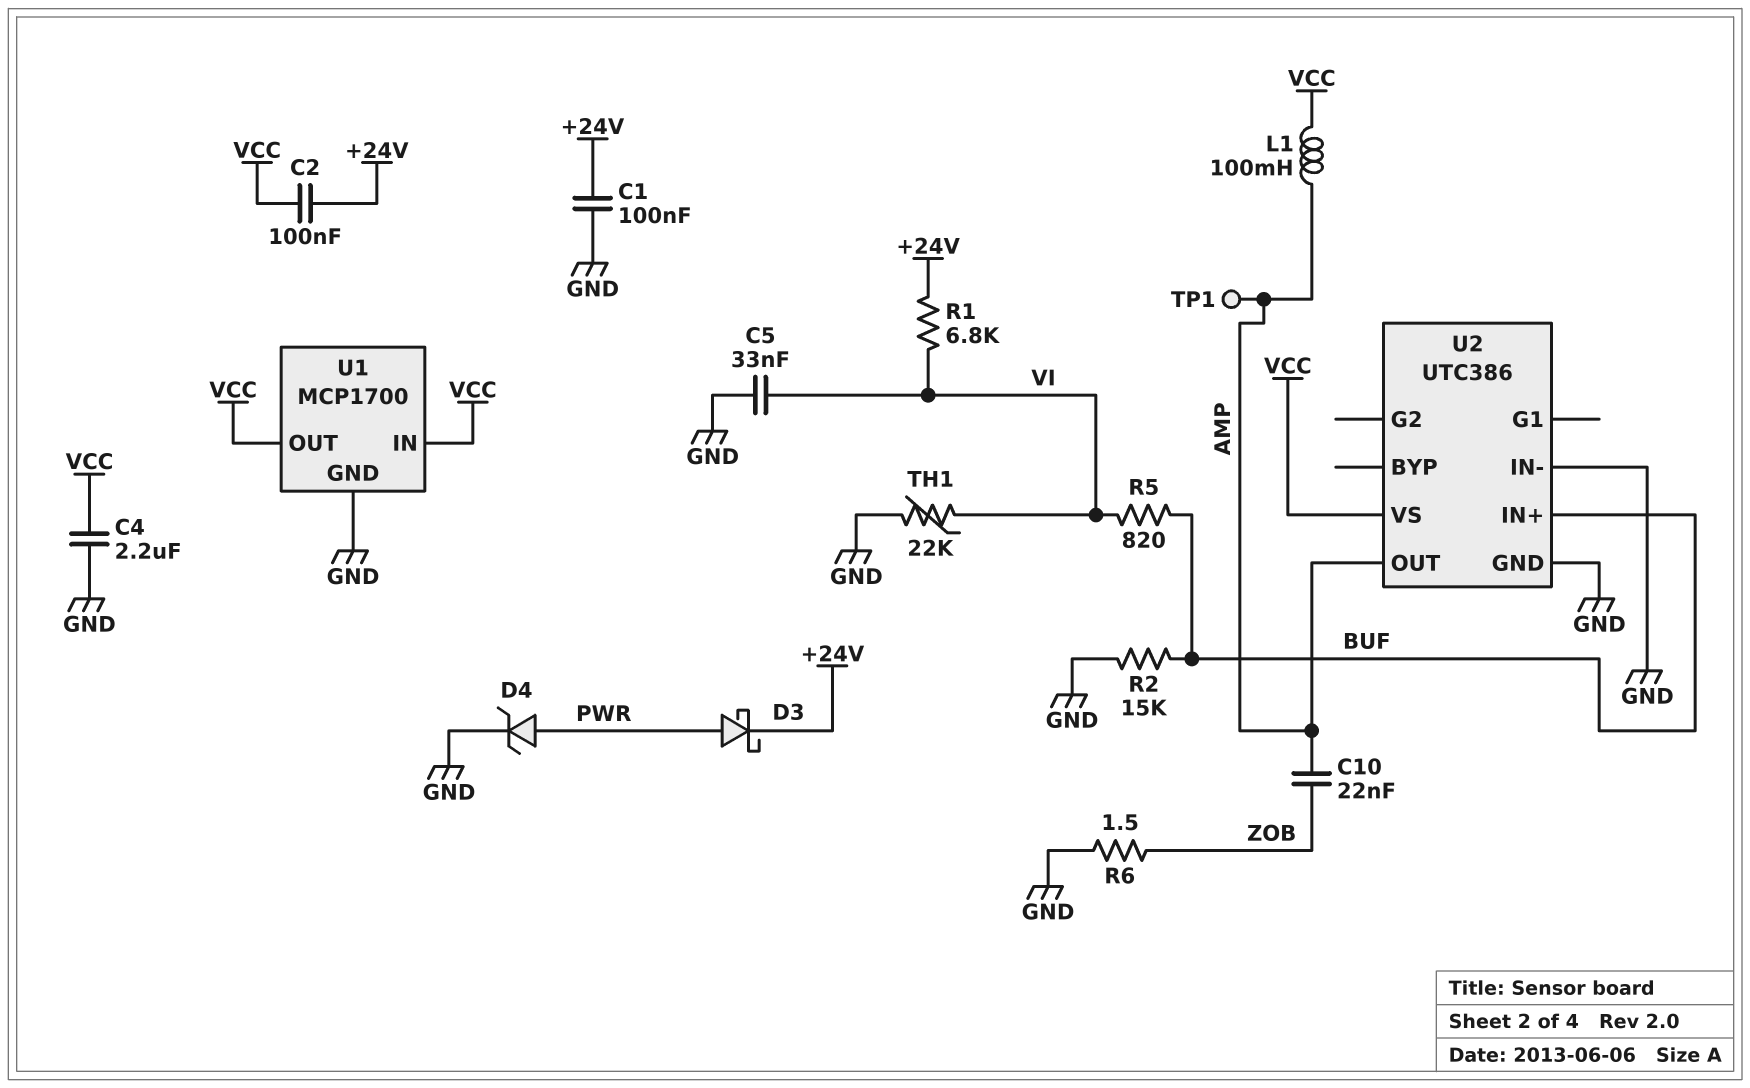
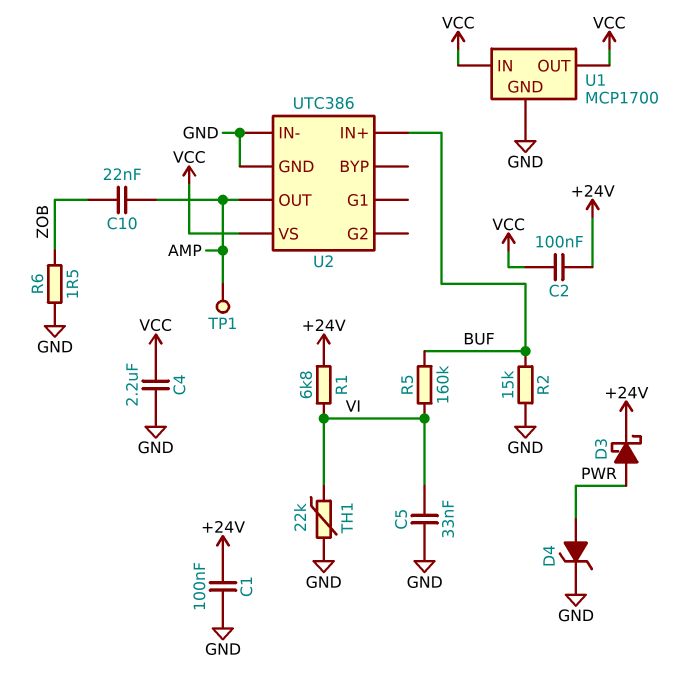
L1: 100mH (AMP, VCC) -> none
R5: 820 (BUF, VI) -> 160k (BUF, VI)

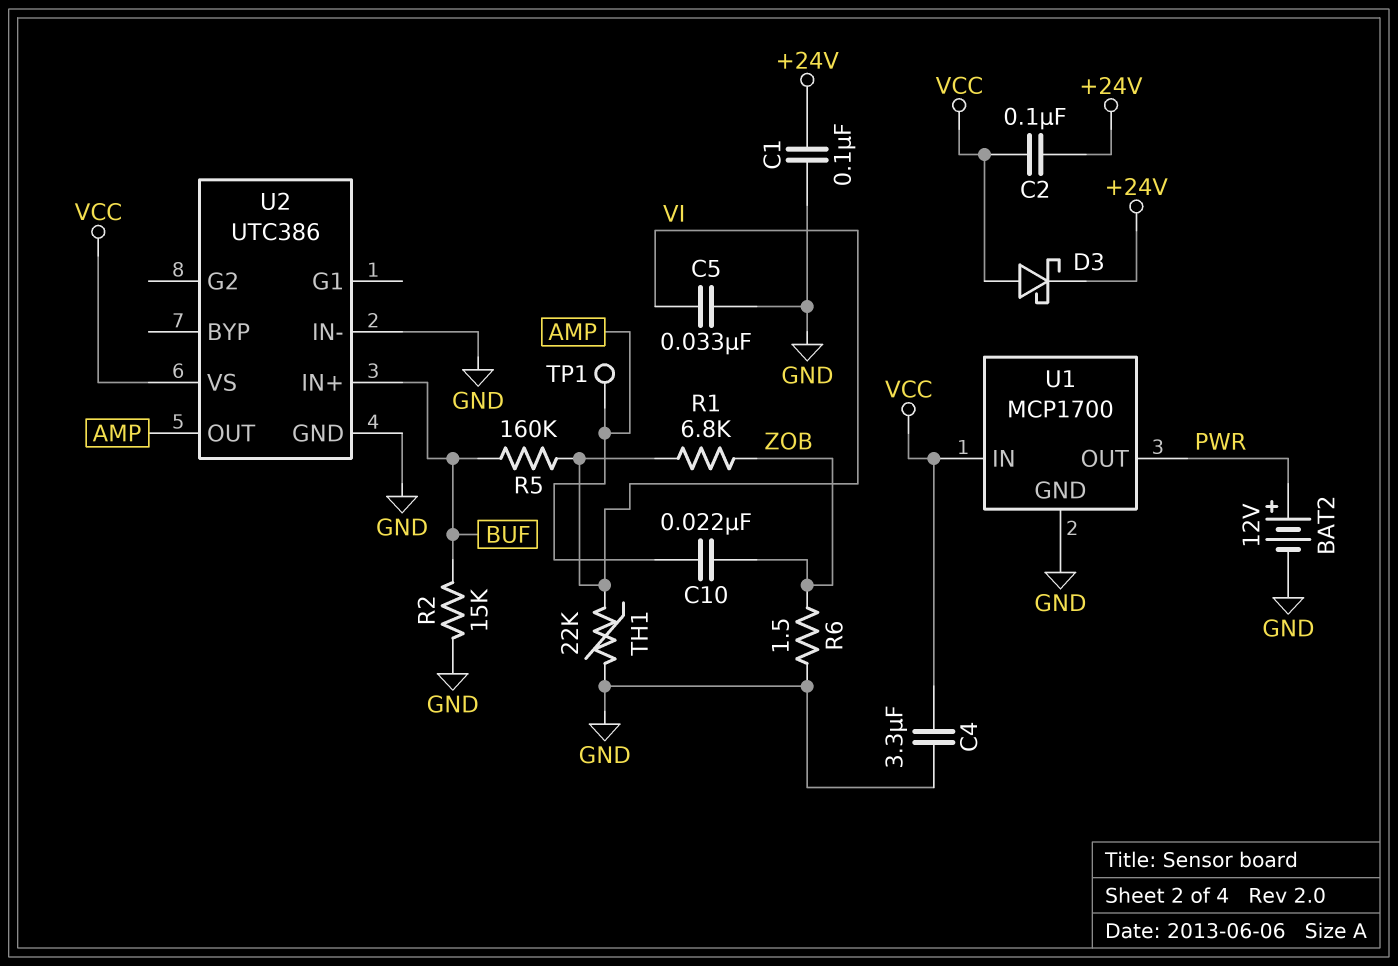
BAT2: none -> 12V (plus PWR, minus GND)
C4: 2.2uF (GND, VCC) -> 3.3uF (GND, VCC)
D3: schottky (A PWR, K +24V) -> schottky (A VCC, K +24V)
D4: zener (A PWR, K GND) -> none
R1: 6.8k (+24V, VI) -> 6.8k (VI, ZOB)
U1 pin OUT: VCC -> PWR

